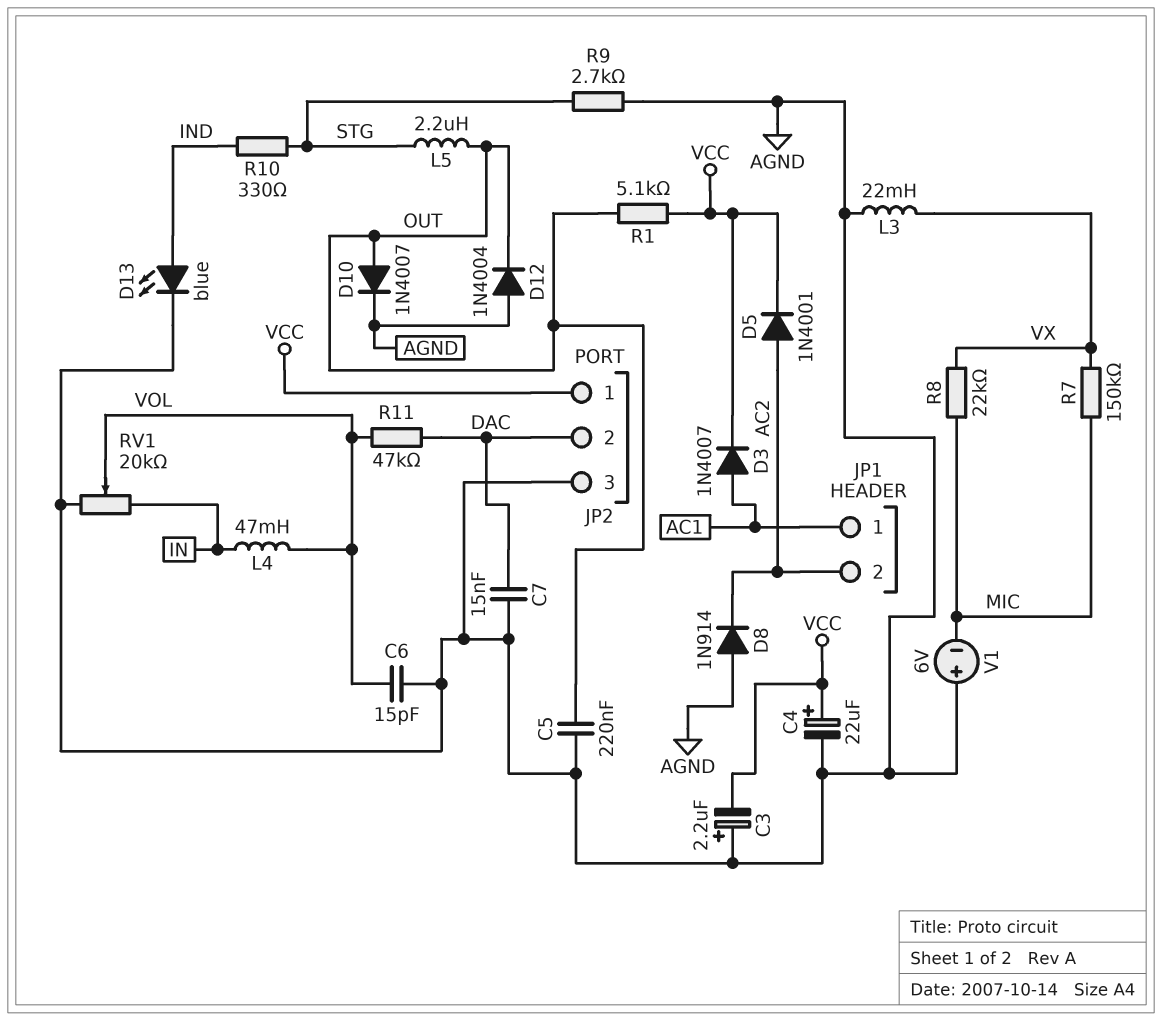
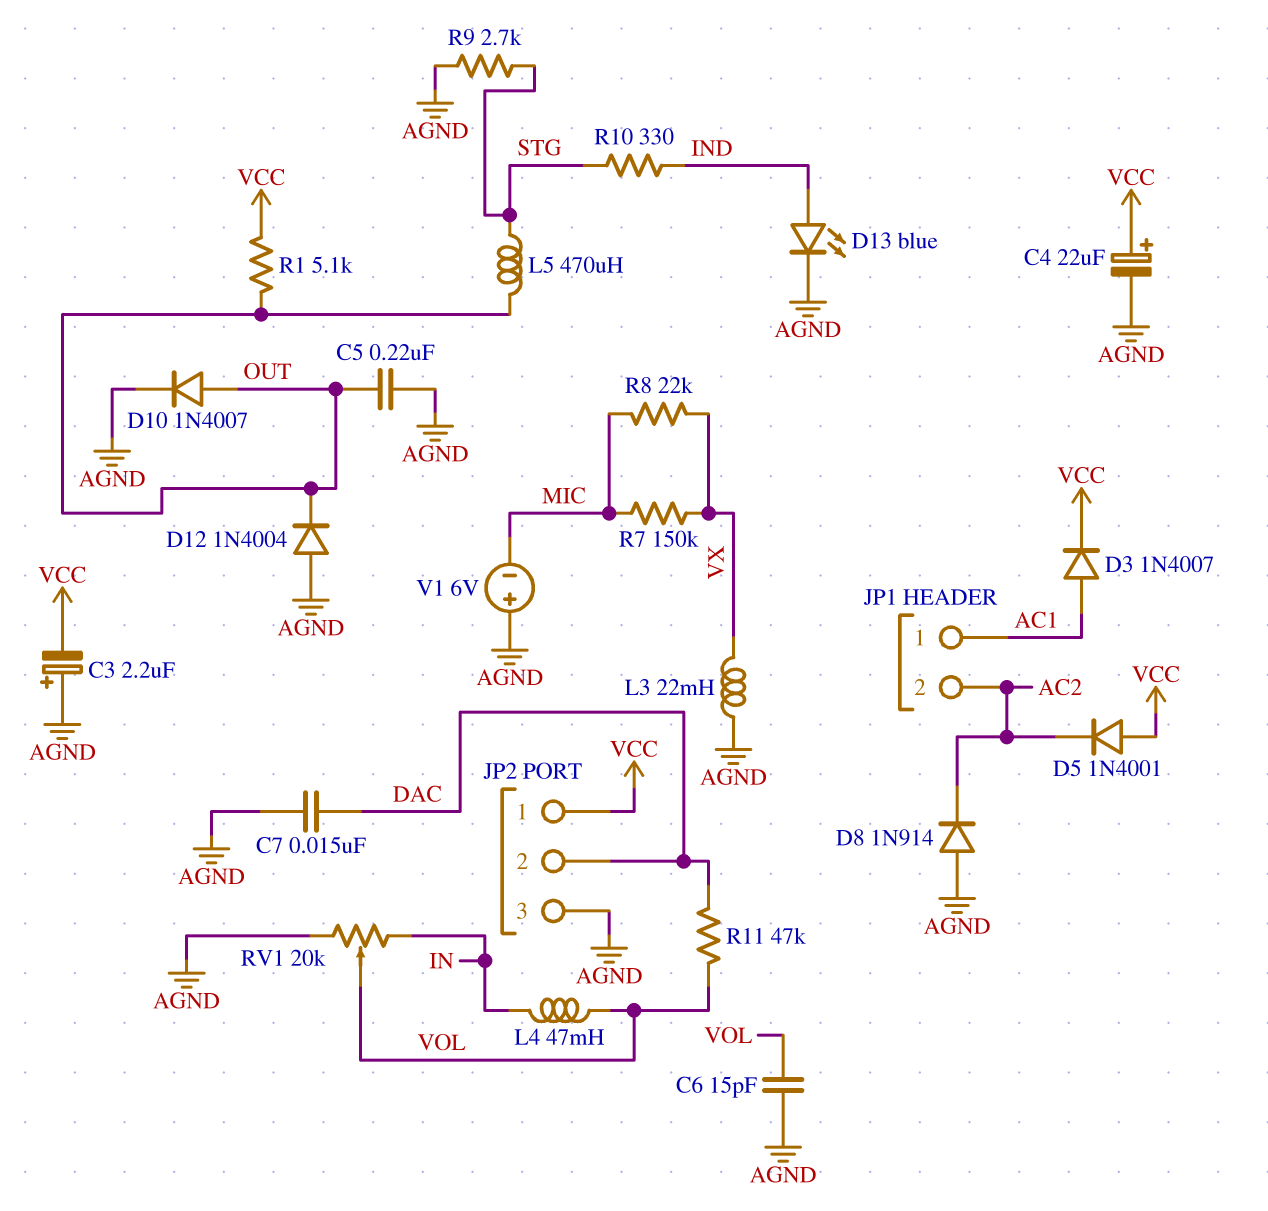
D5: diode 1N4001 (A AC2, K VCC) -> diode 1N4001 (A VCC, K AC2)
L5: 2.2uH (OUT, STG) -> 470uH (OUT, STG)

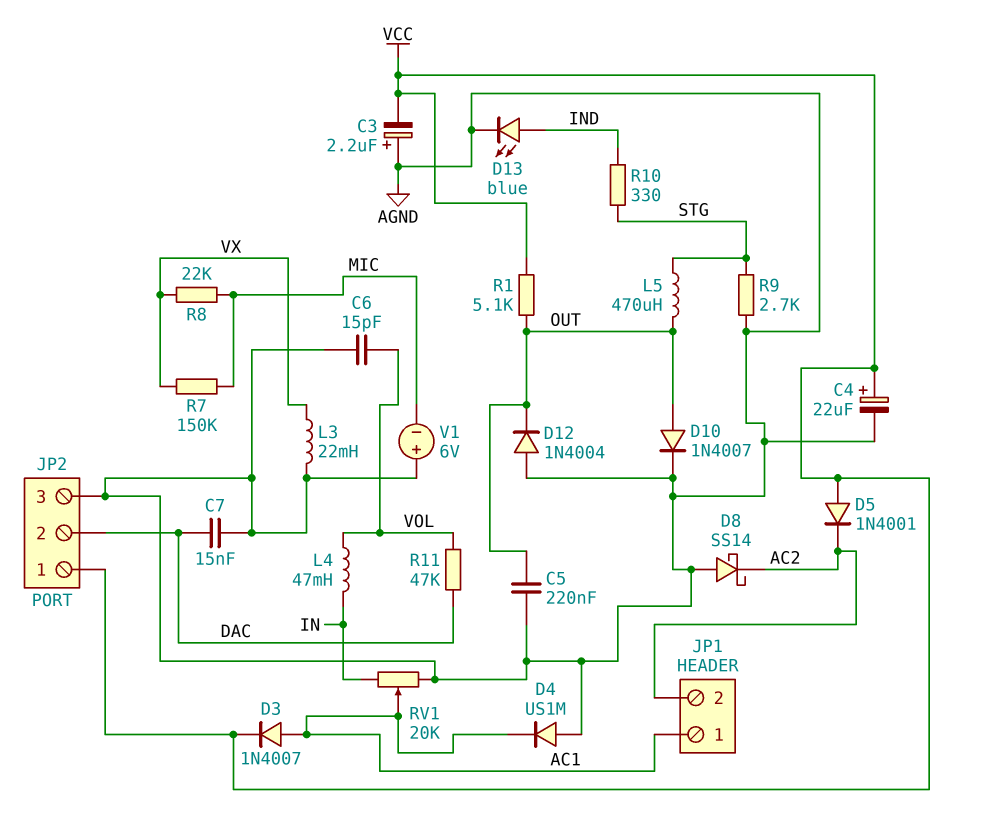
D4: none -> diode US1M (A AGND, K AC1)
D8: diode 1N914 (A AGND, K AC2) -> schottky SS14 (A AGND, K AC2)
RV1: 20k (AGND, IN, wiper VOL) -> 20k (AGND, IN, wiper AC1)

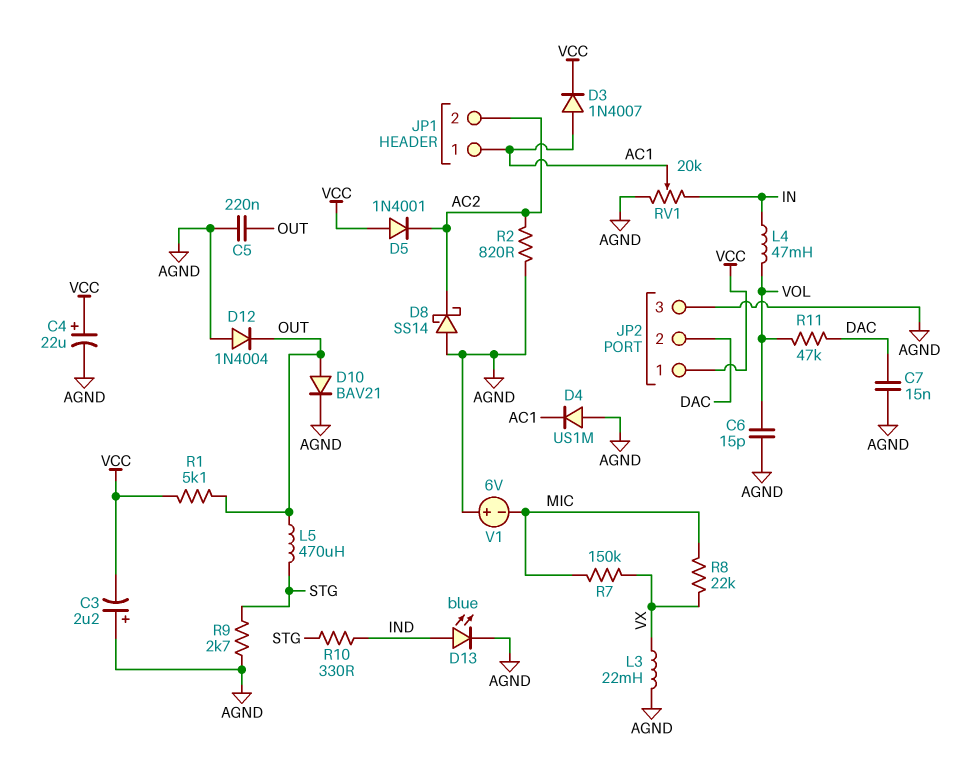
D10: diode 1N4007 (A OUT, K AGND) -> diode BAV21 (A OUT, K AGND)
R2: none -> 820 (AC2, AGND)

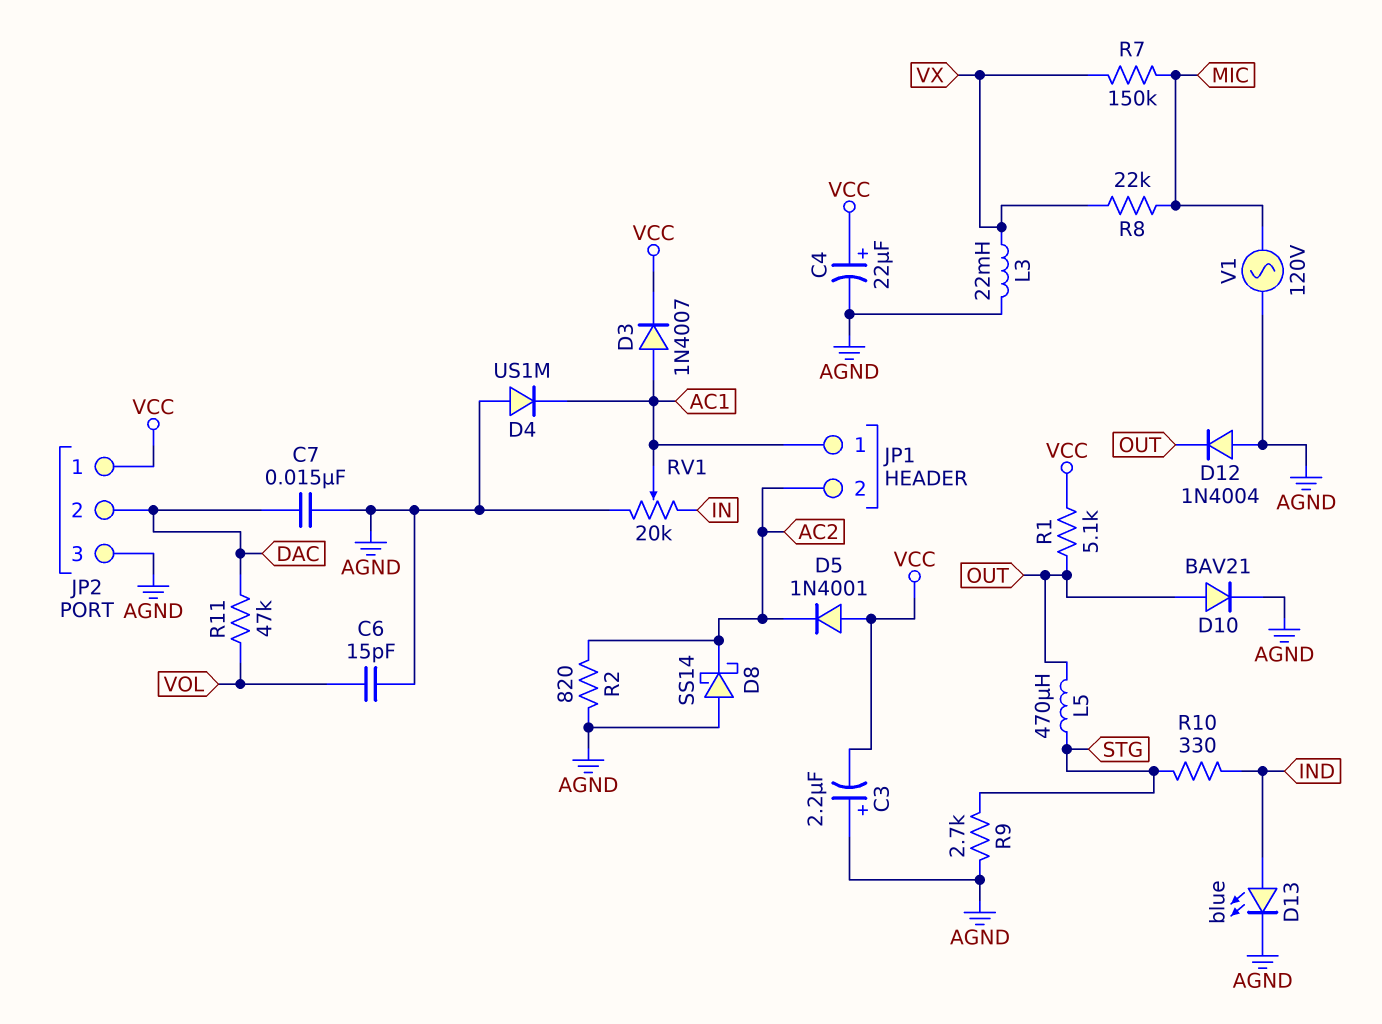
C5: 220nF (AGND, OUT) -> none
L4: 47mH (IN, VOL) -> none
V1: 6V (plus AGND, minus MIC) -> AC 120V (AGND, MIC)

